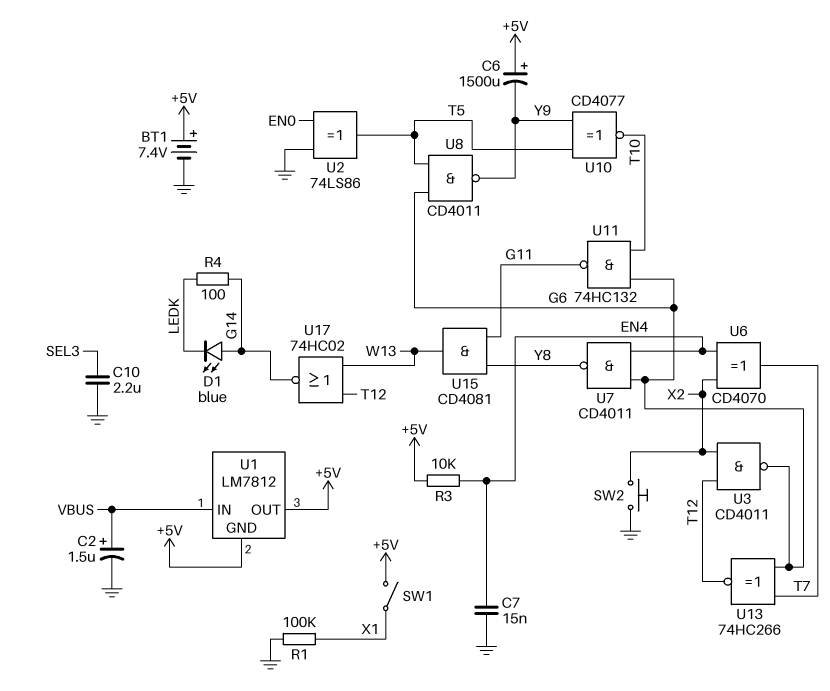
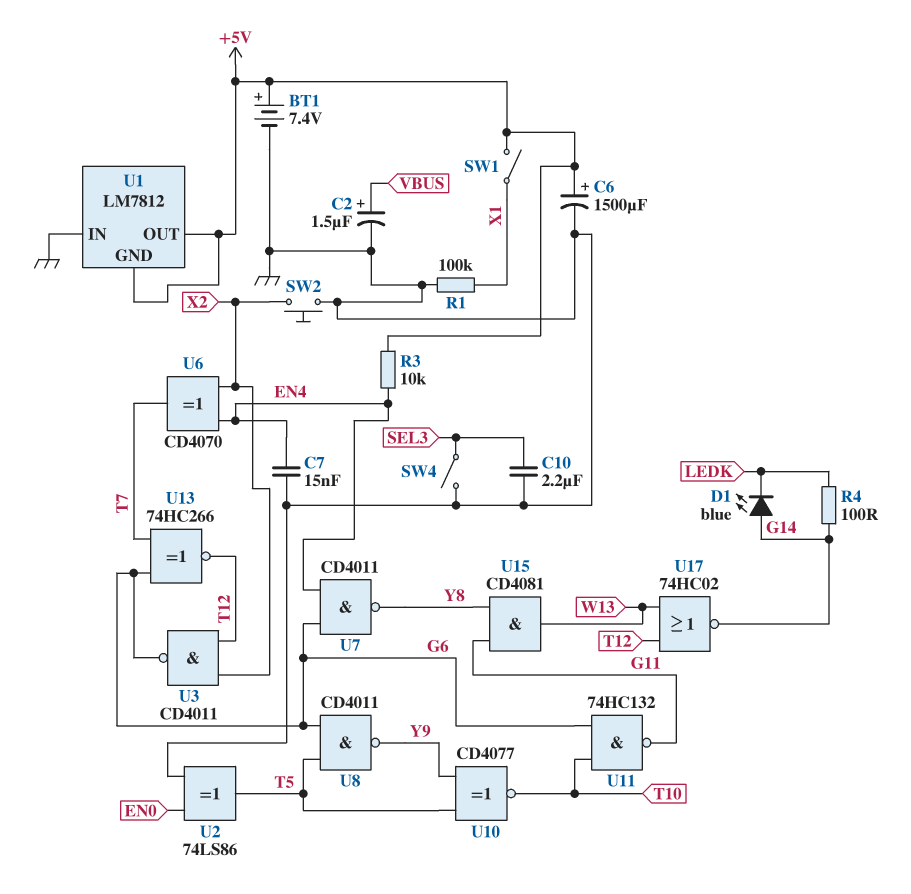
C6: 1500uF (plus +5V, minus Y9) -> 1500uF (plus +5V, minus GND)
SW4: none -> switch (GND, SEL3)
U1 pin IN: VBUS -> GND

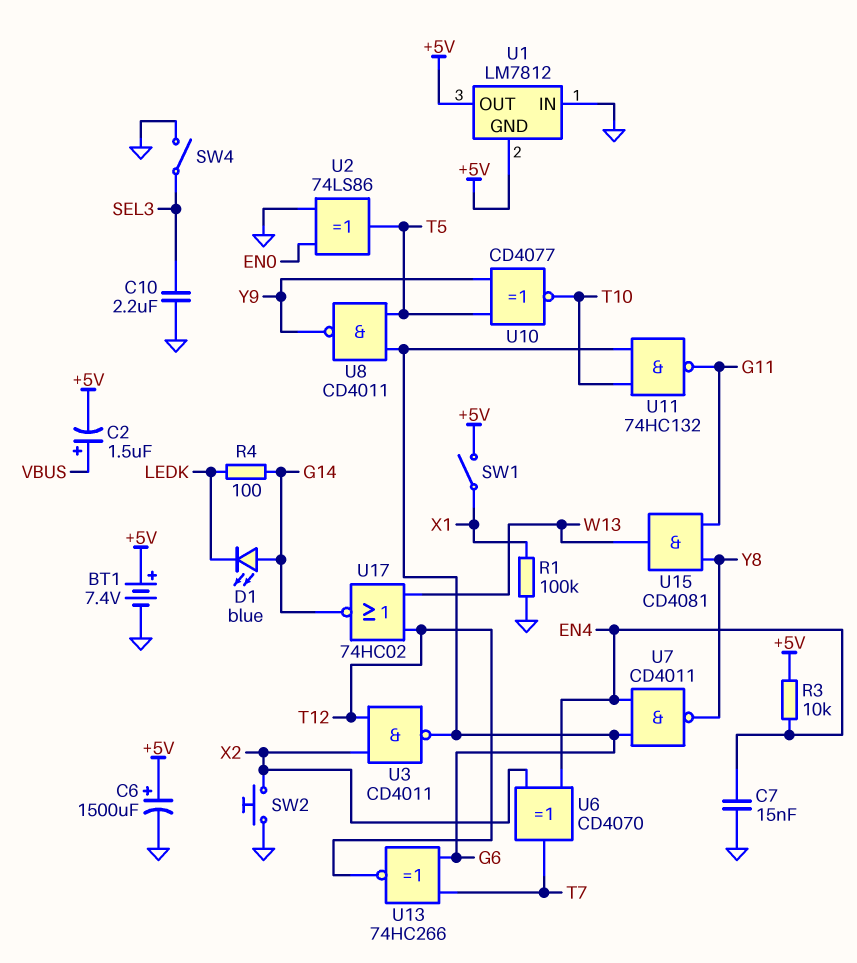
C2: 1.5uF (plus VBUS, minus GND) -> 1.5uF (plus VBUS, minus +5V)

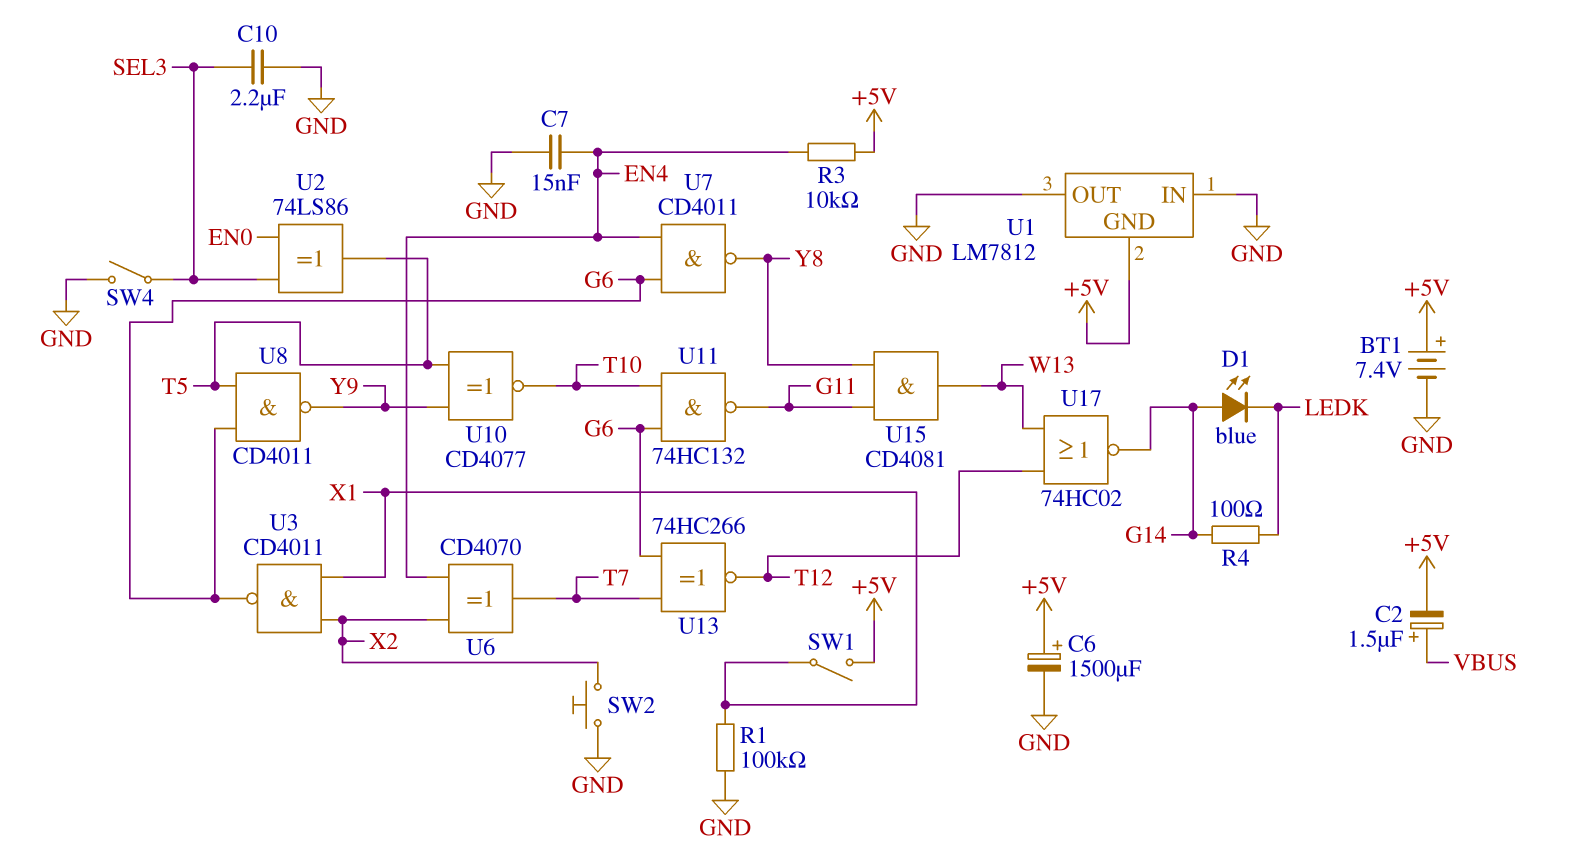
U1 pin OUT: +5V -> GND
U2: XOR 74LS86 (in EN0, in GND, out T5) -> XOR 74LS86 (in EN0, in SEL3, out T5)
U3: NAND CD4011 (in T12, in X2, out G6) -> NAND CD4011 (in X1, in X2, out G6)

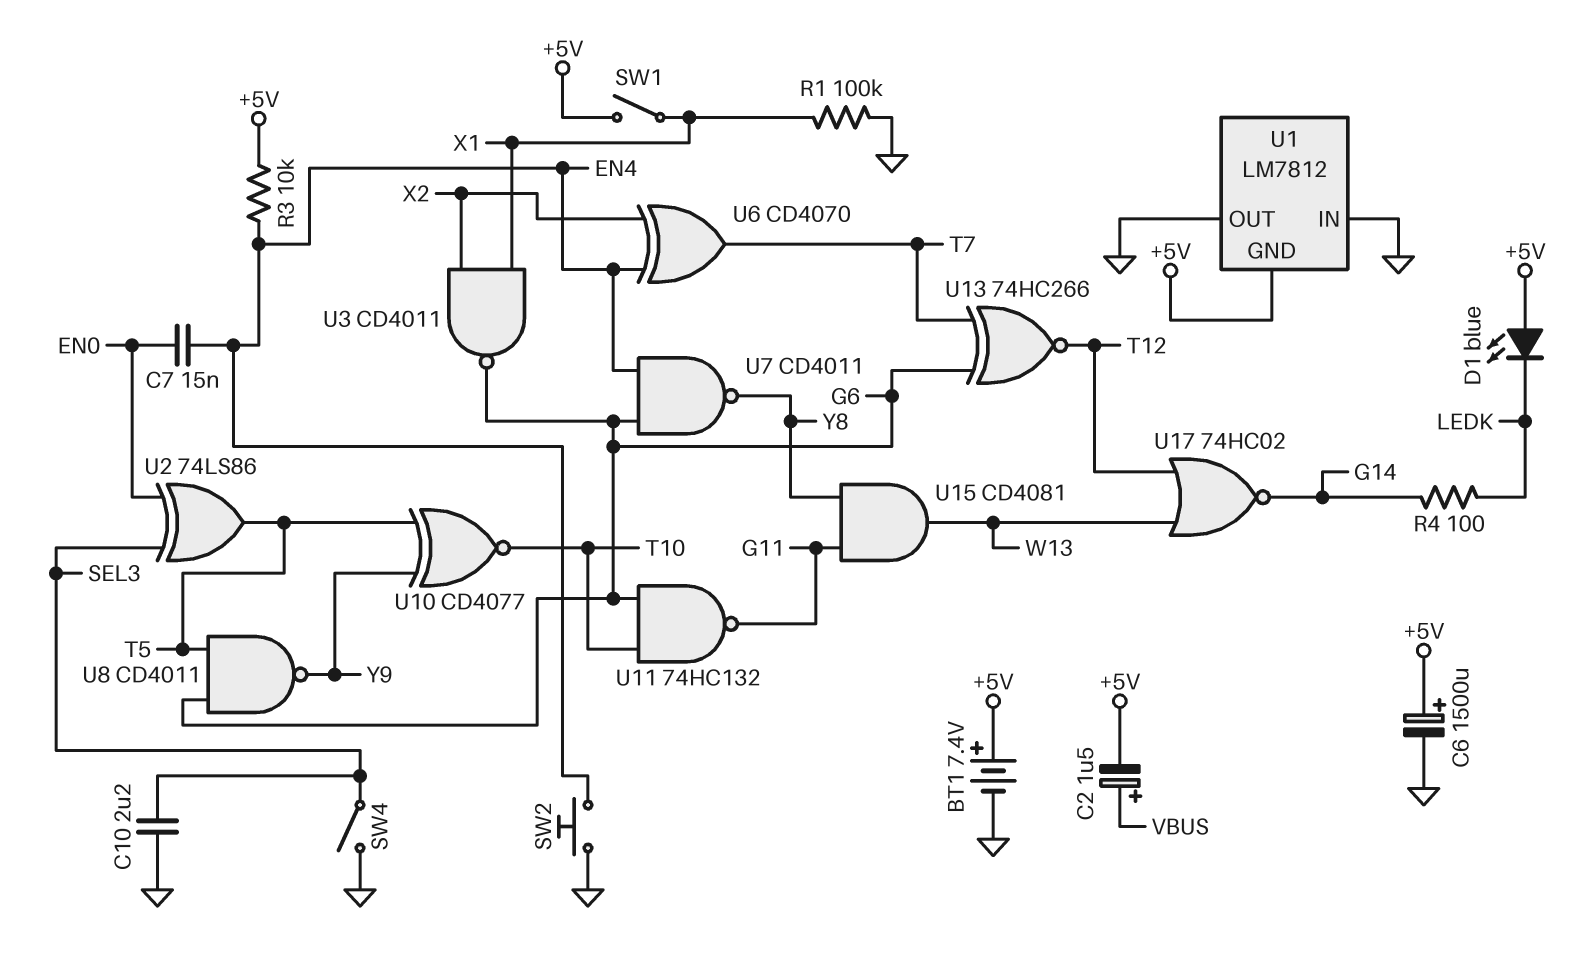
C7: 15nF (EN4, GND) -> 15nF (EN0, EN4)
D1: LED blue (A G14, K LEDK) -> LED blue (A +5V, K LEDK)
SW2: button (GND, X2) -> button (EN4, GND)

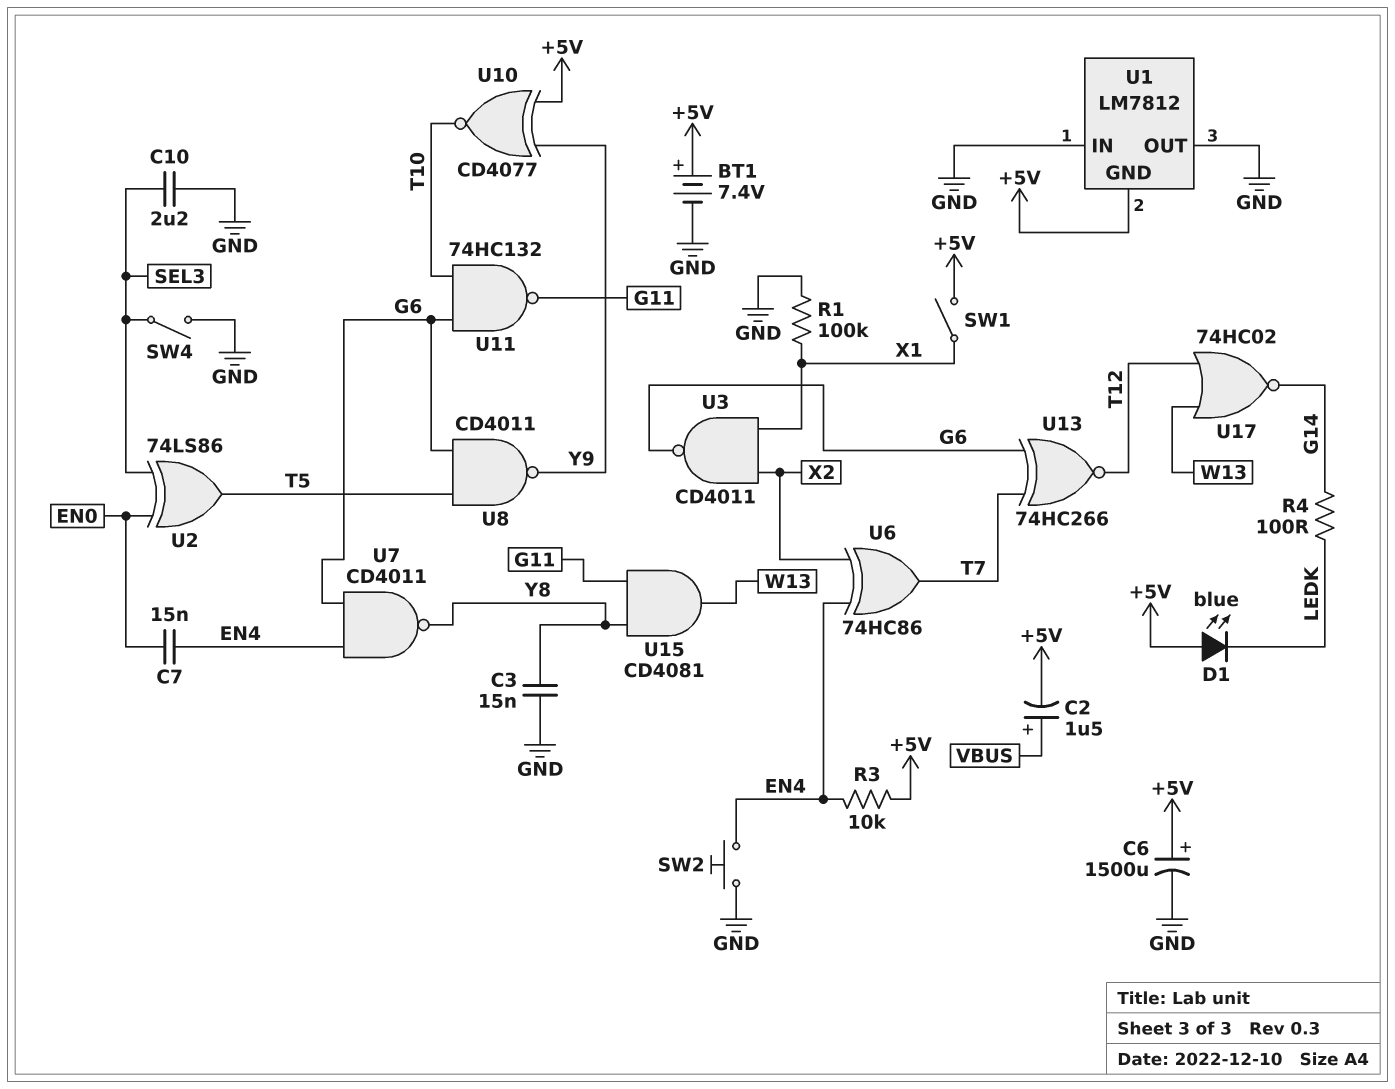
C3: none -> 15nF (GND, Y8)
U6: XOR CD4070 (in EN4, in X2, out T7) -> XOR 74HC86 (in EN4, in X2, out T7)
U10: XNOR CD4077 (in T5, in Y9, out T10) -> XNOR CD4077 (in +5V, in Y9, out T10)

